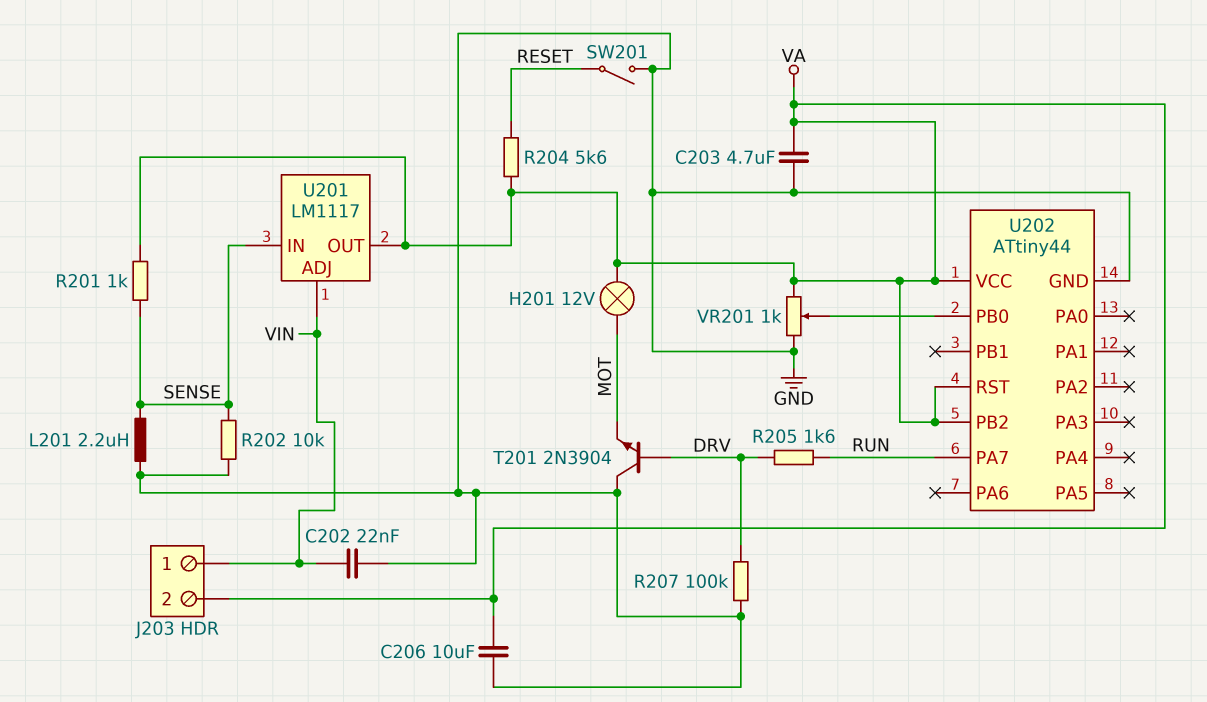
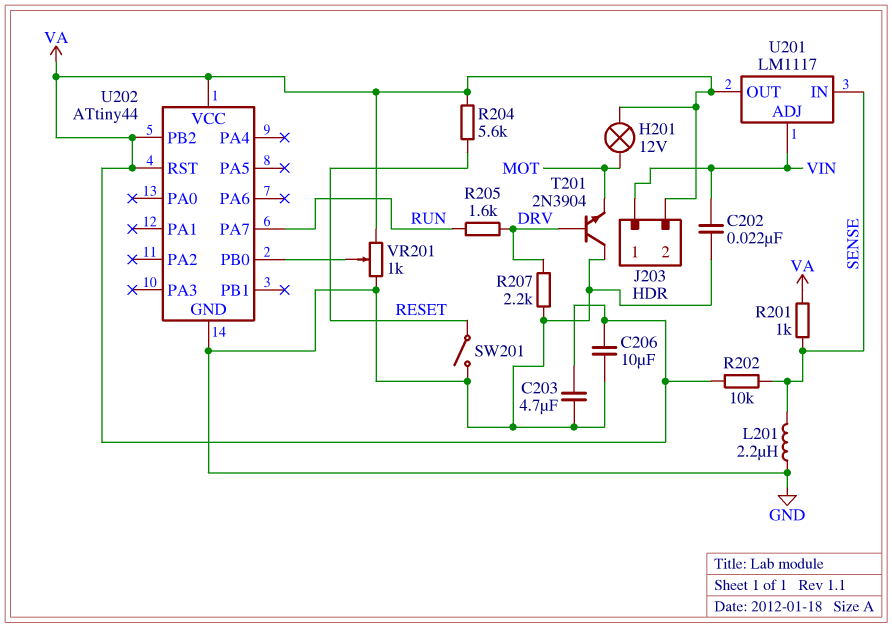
R202: 10k (GND, SENSE) -> 10k (SENSE, VA)
R207: 100k (DRV, GND) -> 2.2k (DRV, GND)

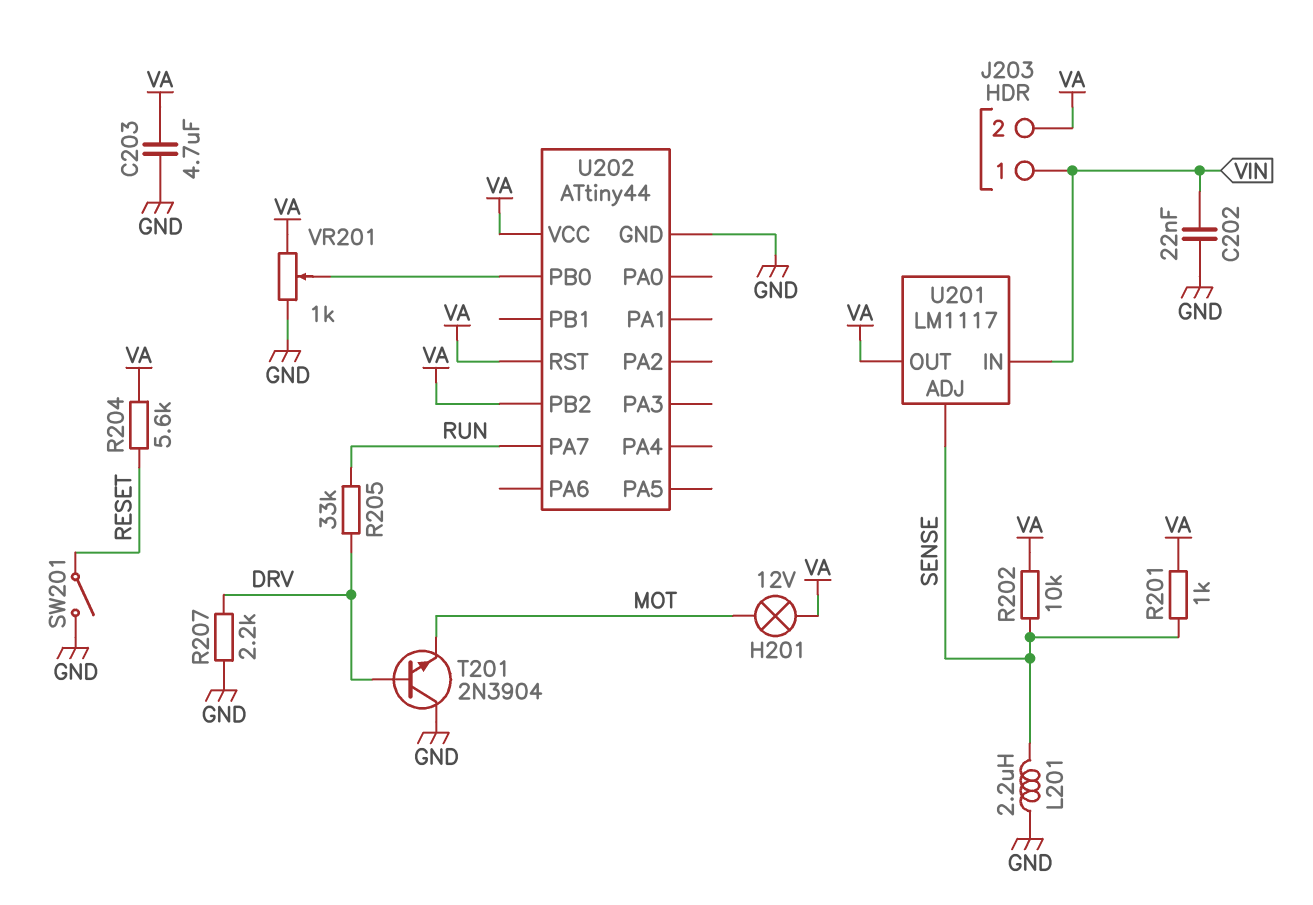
C206: 10uF (GND, VA) -> none
R205: 1.6k (DRV, RUN) -> 33k (DRV, RUN)
U201 pin ADJ: VIN -> SENSE
U201 pin IN: SENSE -> VIN

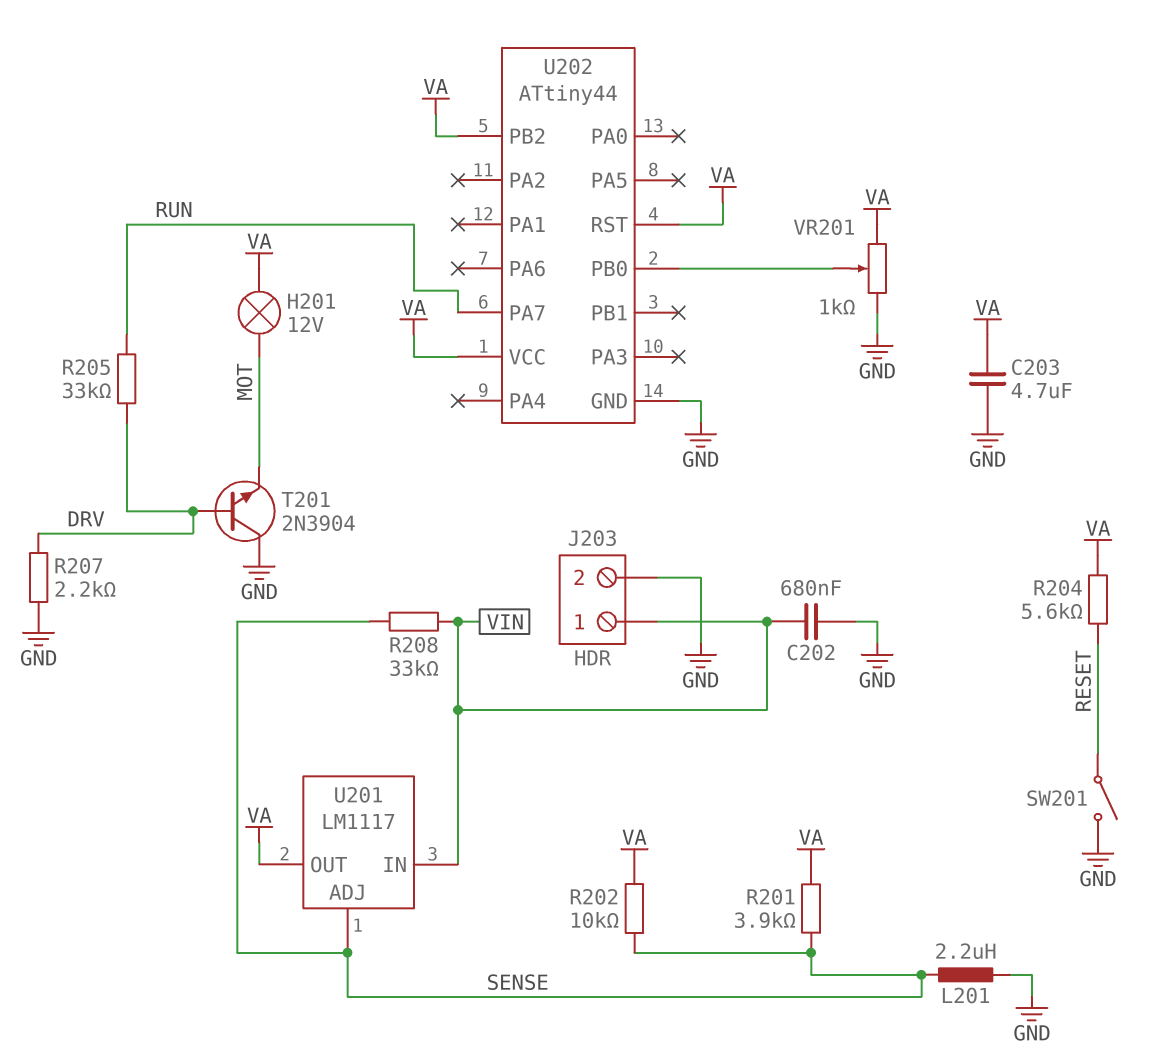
C202: 22nF (GND, VIN) -> 680nF (GND, VIN)
J203 pin 2: VA -> GND
R201: 1k (SENSE, VA) -> 3.9k (SENSE, VA)
R208: none -> 33k (SENSE, VIN)

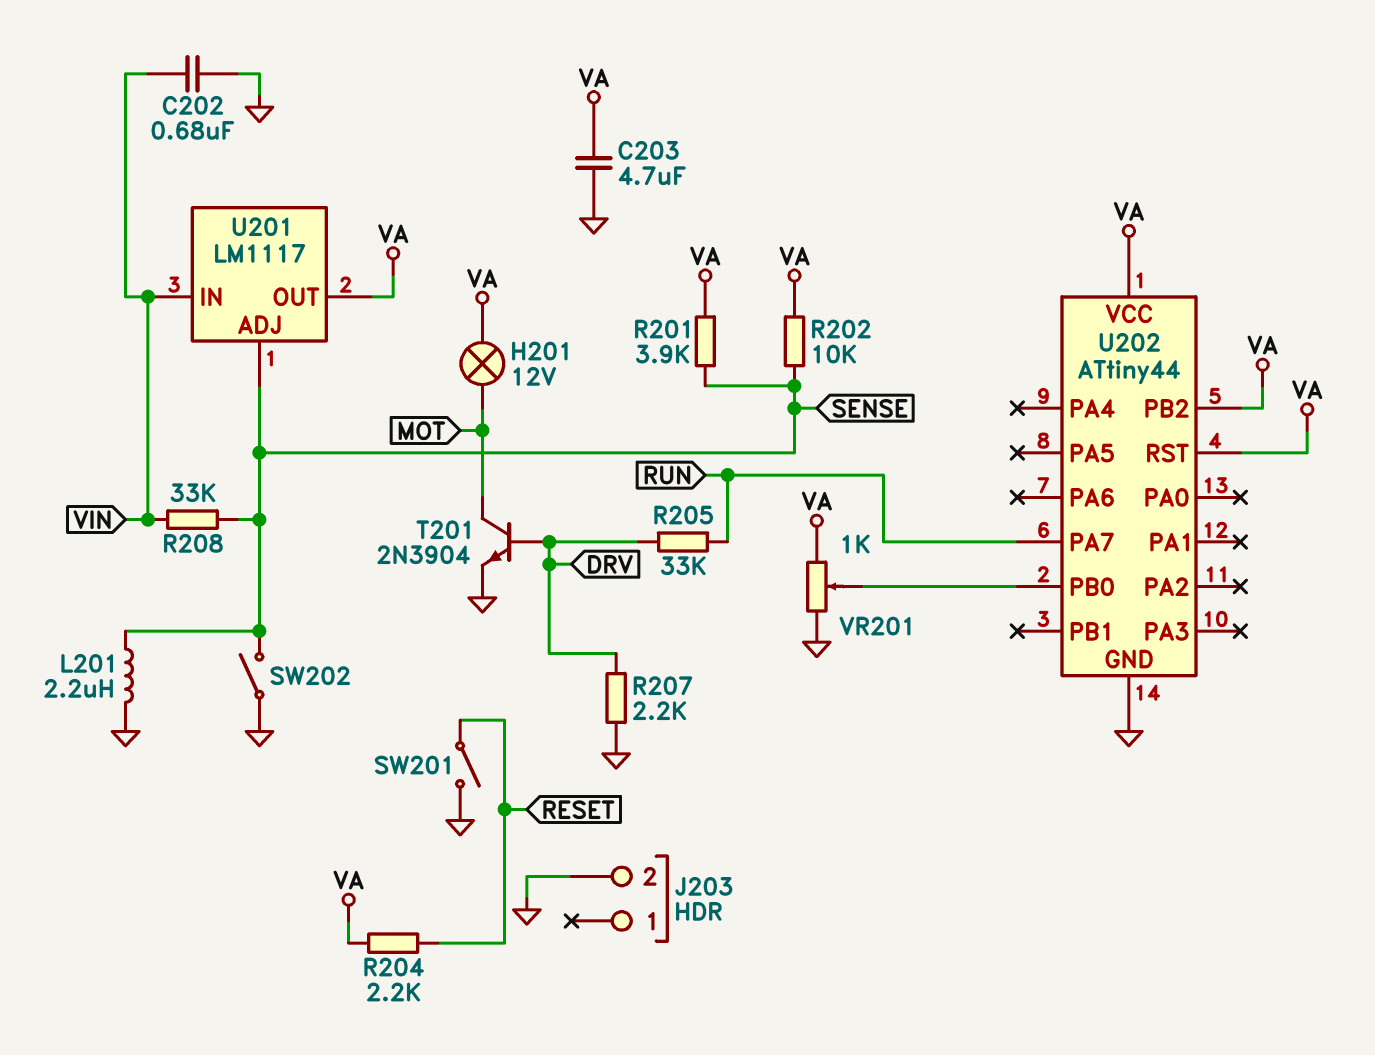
J203 pin 1: VIN -> none
R204: 5.6k (RESET, VA) -> 2.2k (RESET, VA)
SW202: none -> switch (GND, SENSE)
T201: NPN 2N3904 (B DRV, C GND, E MOT) -> NPN 2N3904 (B DRV, C MOT, E GND)

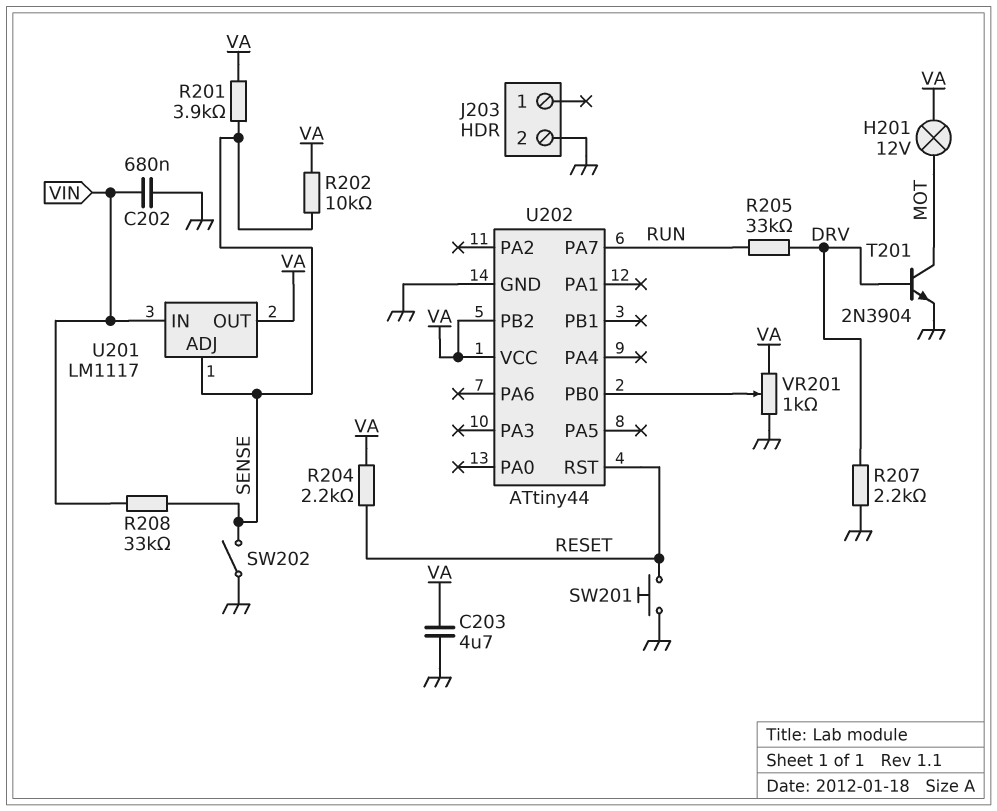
L201: 2.2uH (GND, SENSE) -> none
SW201: switch (GND, RESET) -> button (GND, RESET)
U202 pin RST: VA -> RESET

